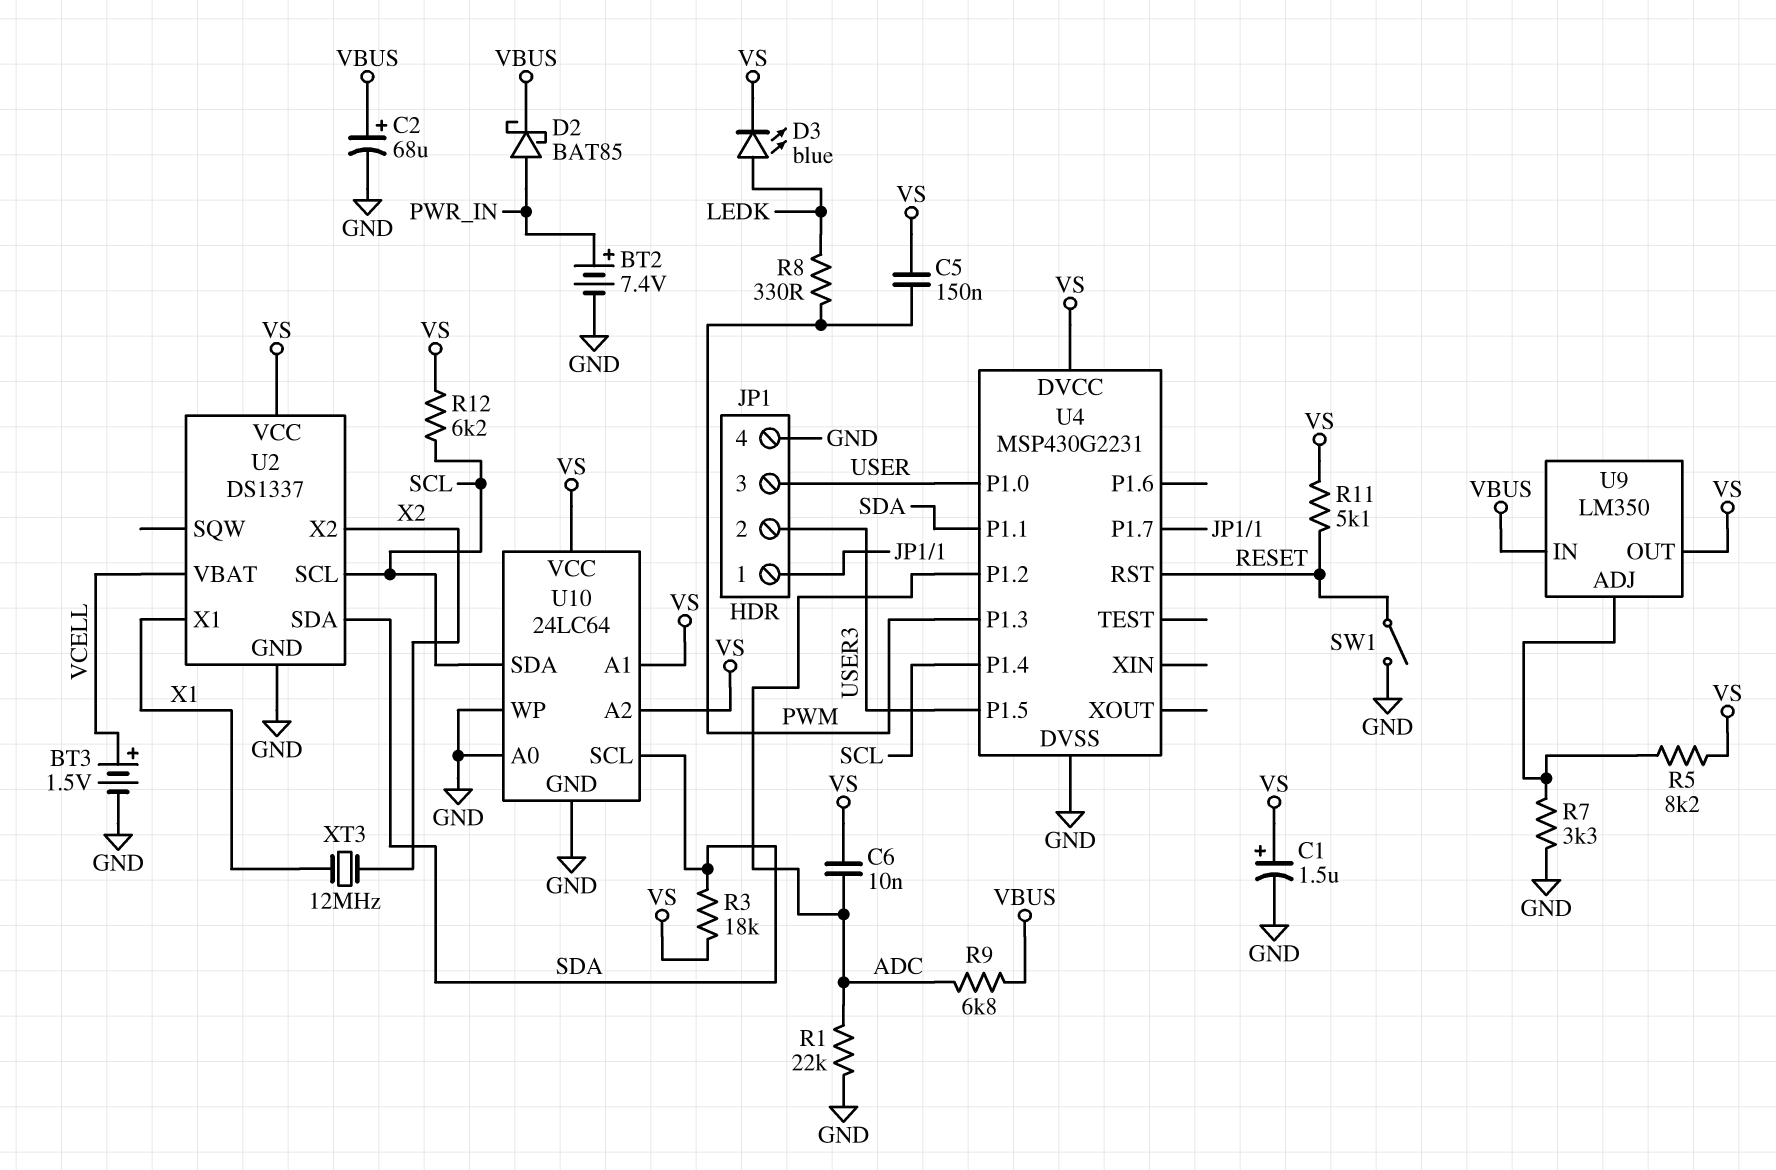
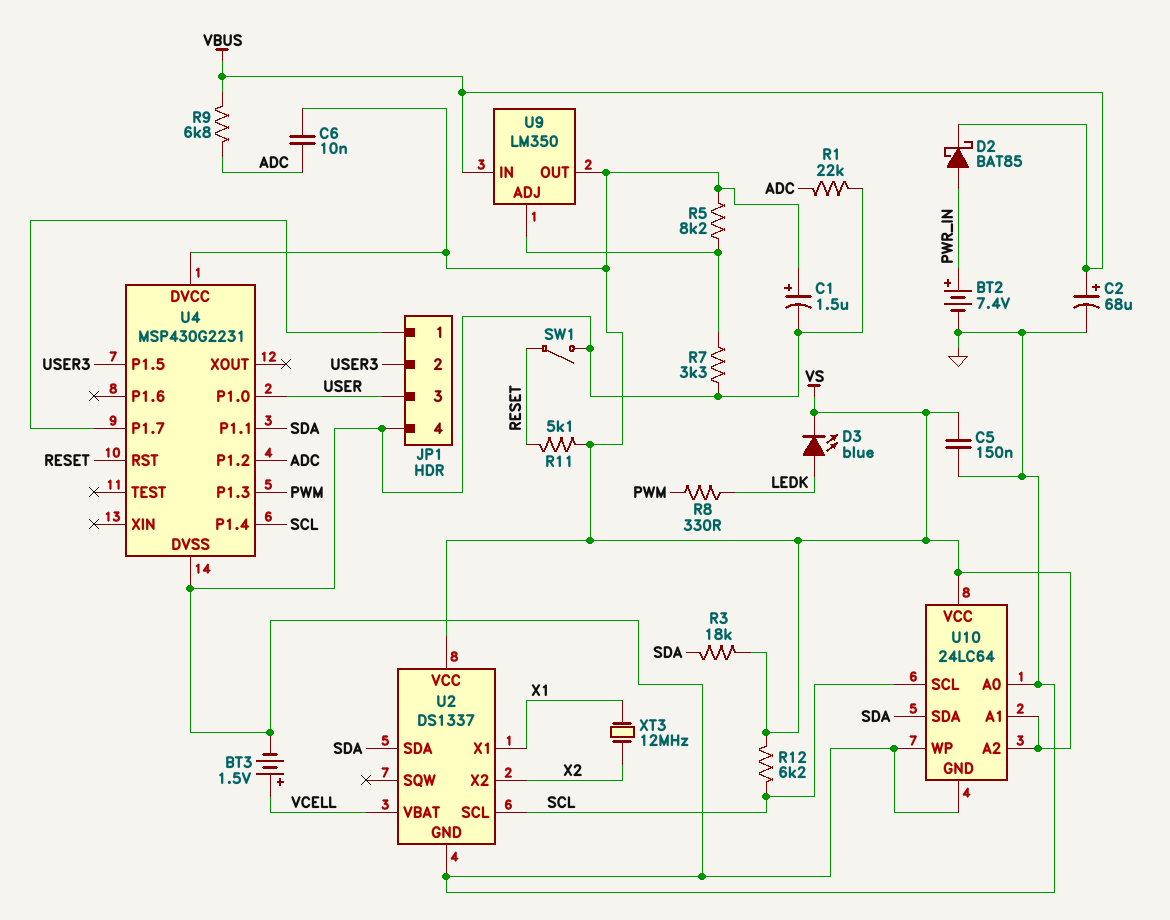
C5: 150nF (PWM, VS) -> 150nF (GND, VS)
U10 pin SCL: SDA -> SCL
U10 pin SDA: SCL -> SDA

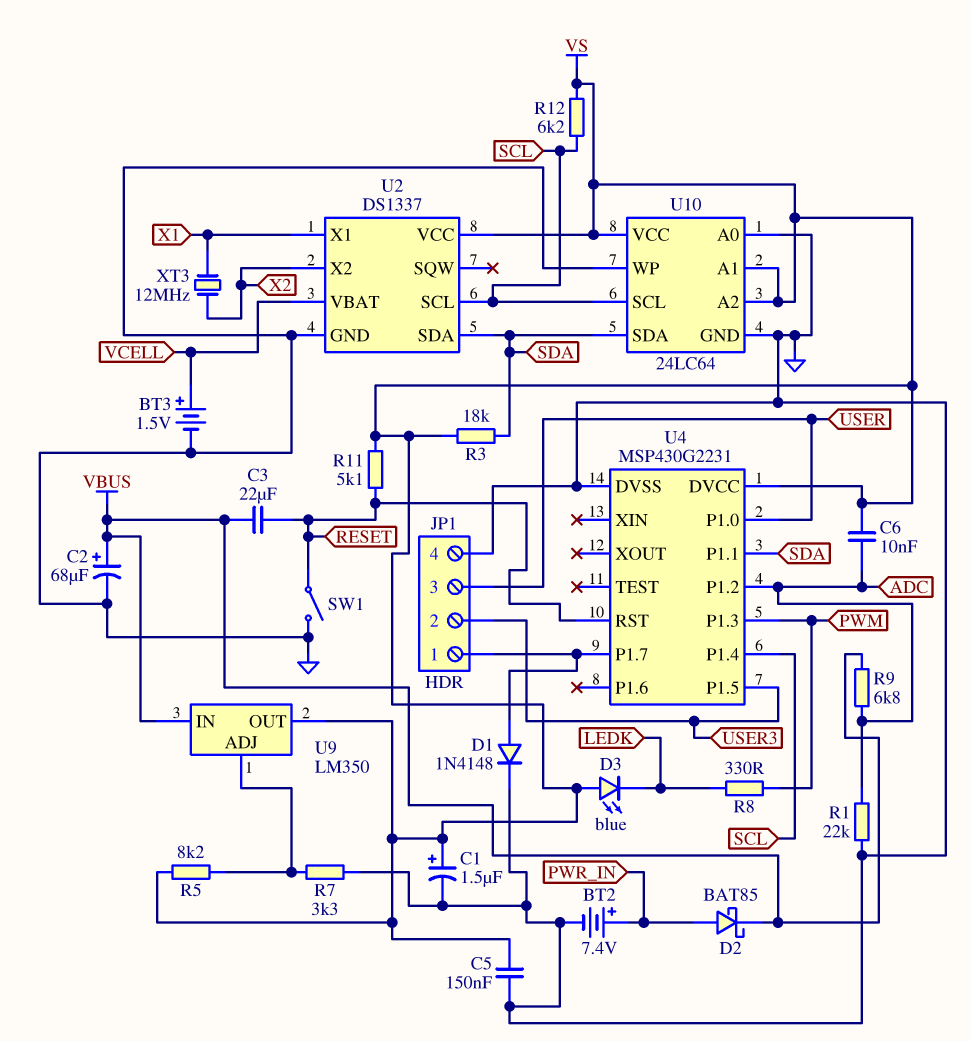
C3: none -> 22uF (RESET, VBUS)
D1: none -> diode 1N4148 (A JP1/1, K GND)
D3: LED blue (A LEDK, K VS) -> LED blue (A VS, K LEDK)

